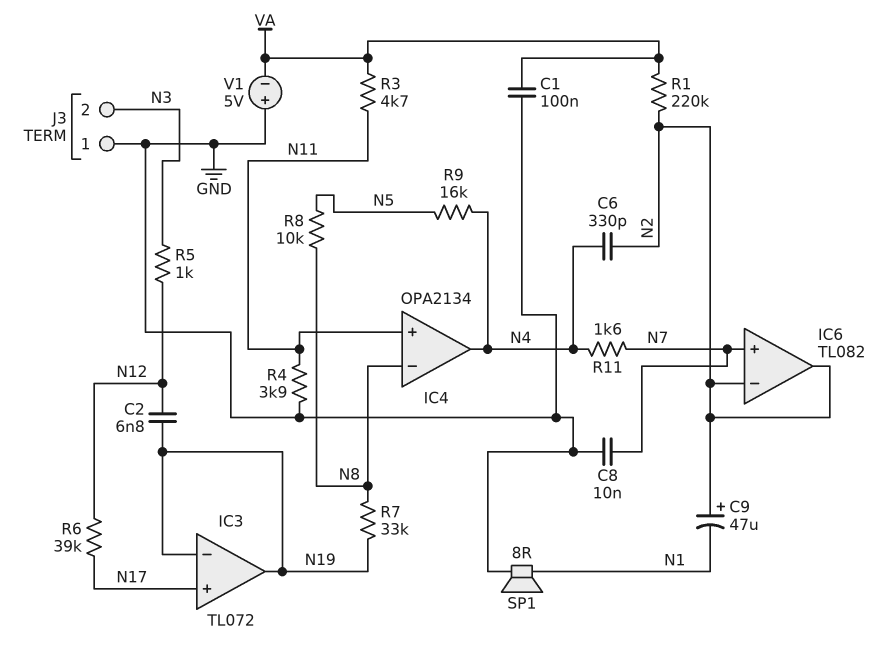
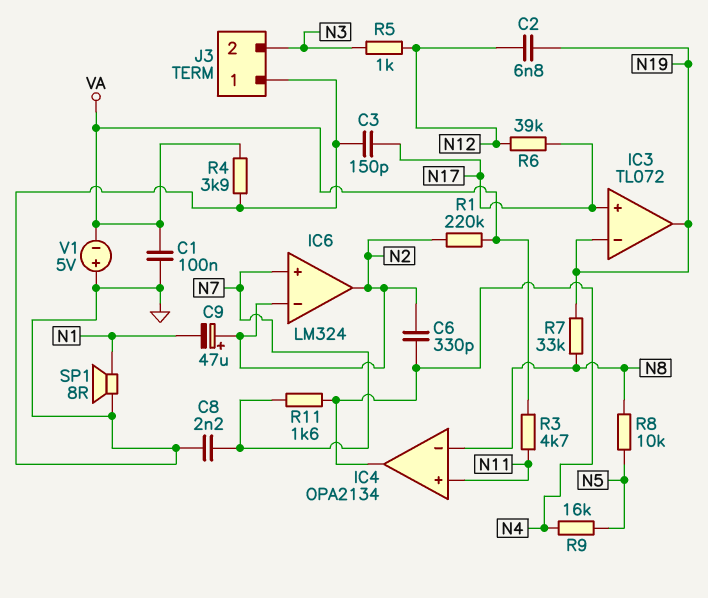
C3: none -> 150pF (GND, N17)
C8: 10nF (GND, N7) -> 2.2nF (GND, N7)
IC6: TL082 -> LM324
R4: 3.9k (GND, N11) -> 3.9k (GND, VA)

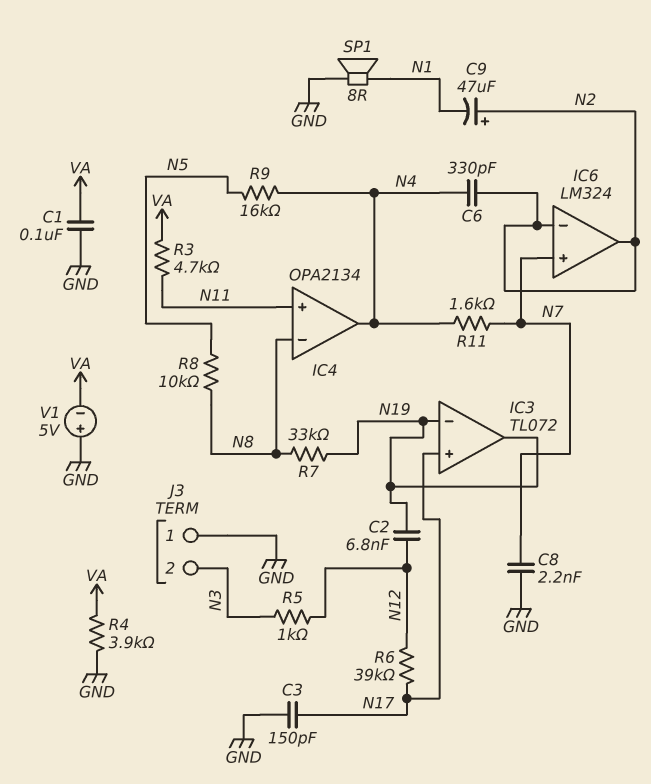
R1: 220k (N2, VA) -> none

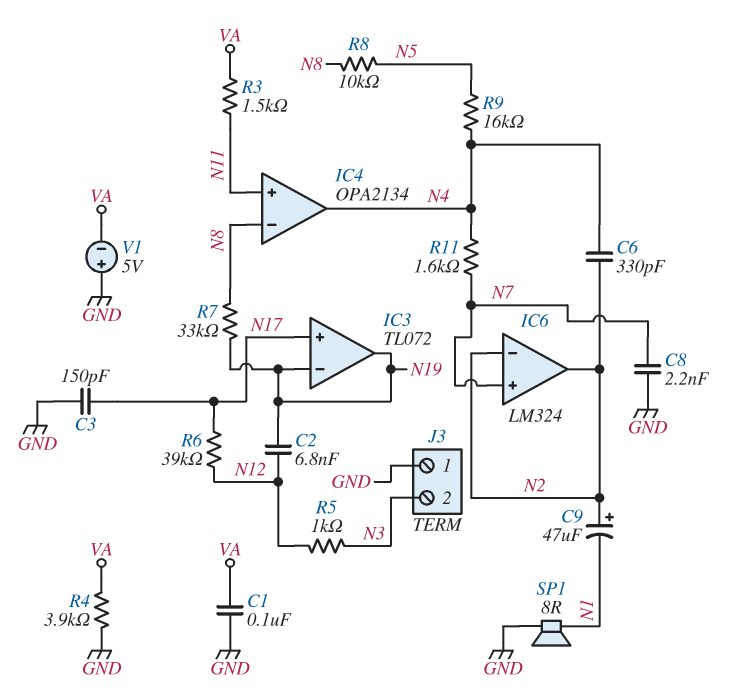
R3: 4.7k (N11, VA) -> 1.5k (N11, VA)

